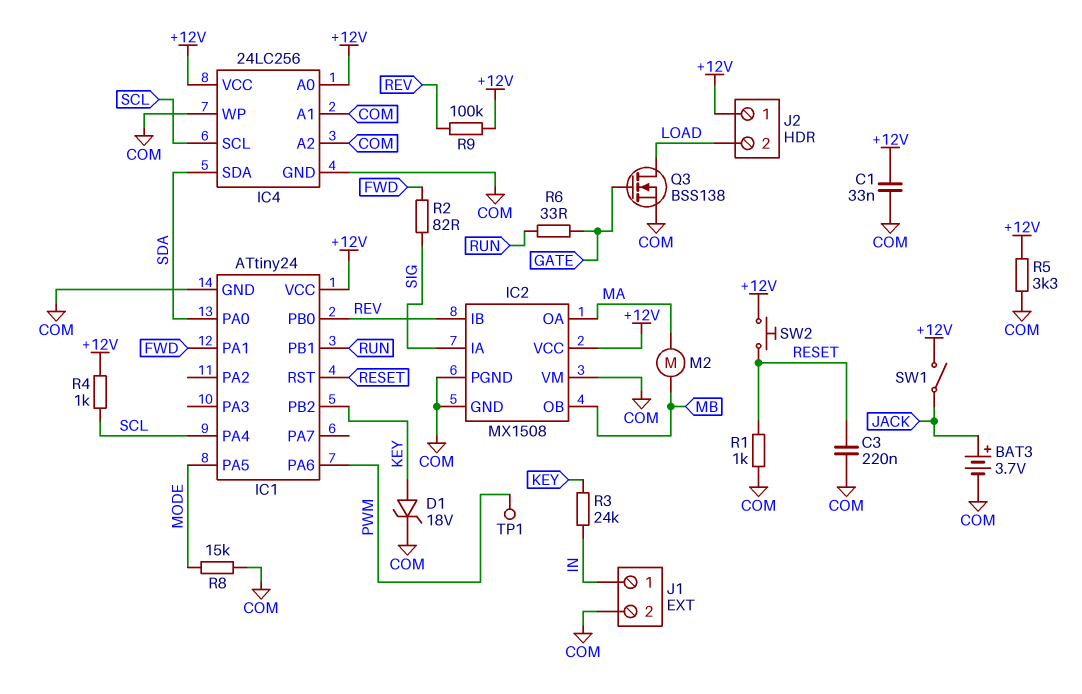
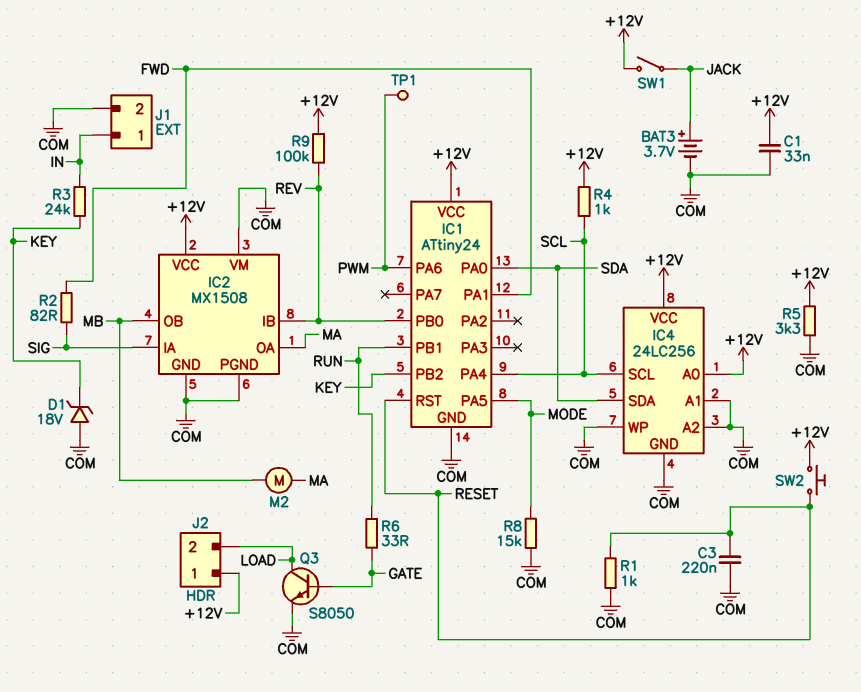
D1: zener 18V (A KEY, K COM) -> zener 18V (A COM, K KEY)
Q3: NMOS BSS138 (G GATE, D LOAD, S COM) -> NPN S8050 (B GATE, C LOAD, E COM)

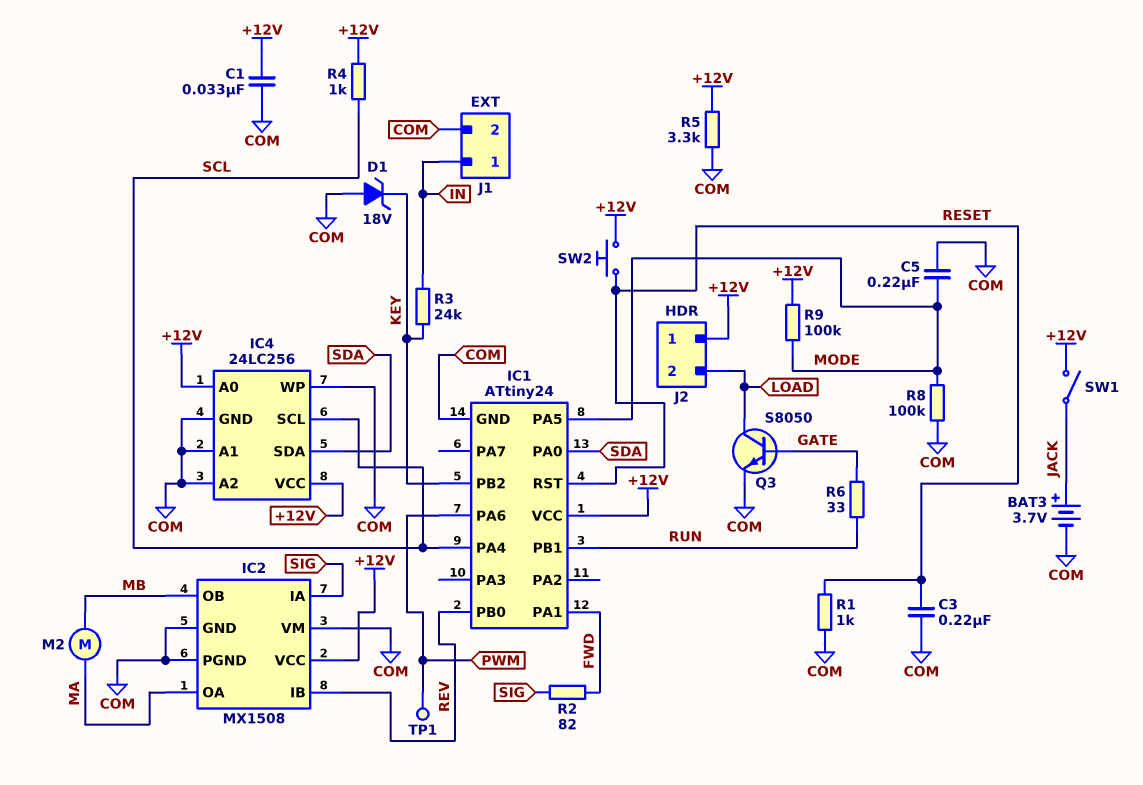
C5: none -> 220nF (COM, MODE)
R8: 15k (COM, MODE) -> 100k (COM, MODE)
R9: 100k (+12V, REV) -> 100k (+12V, MODE)

